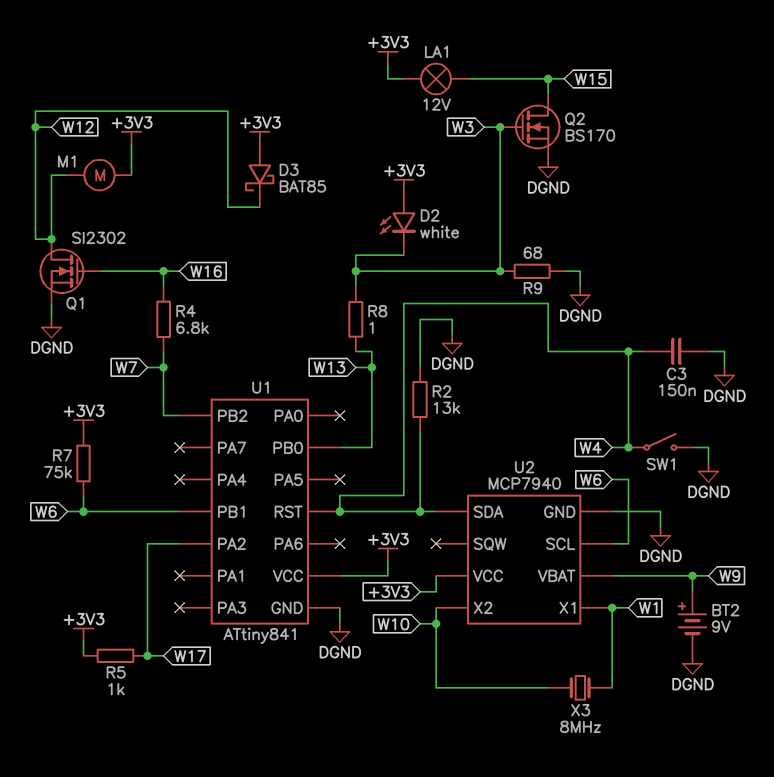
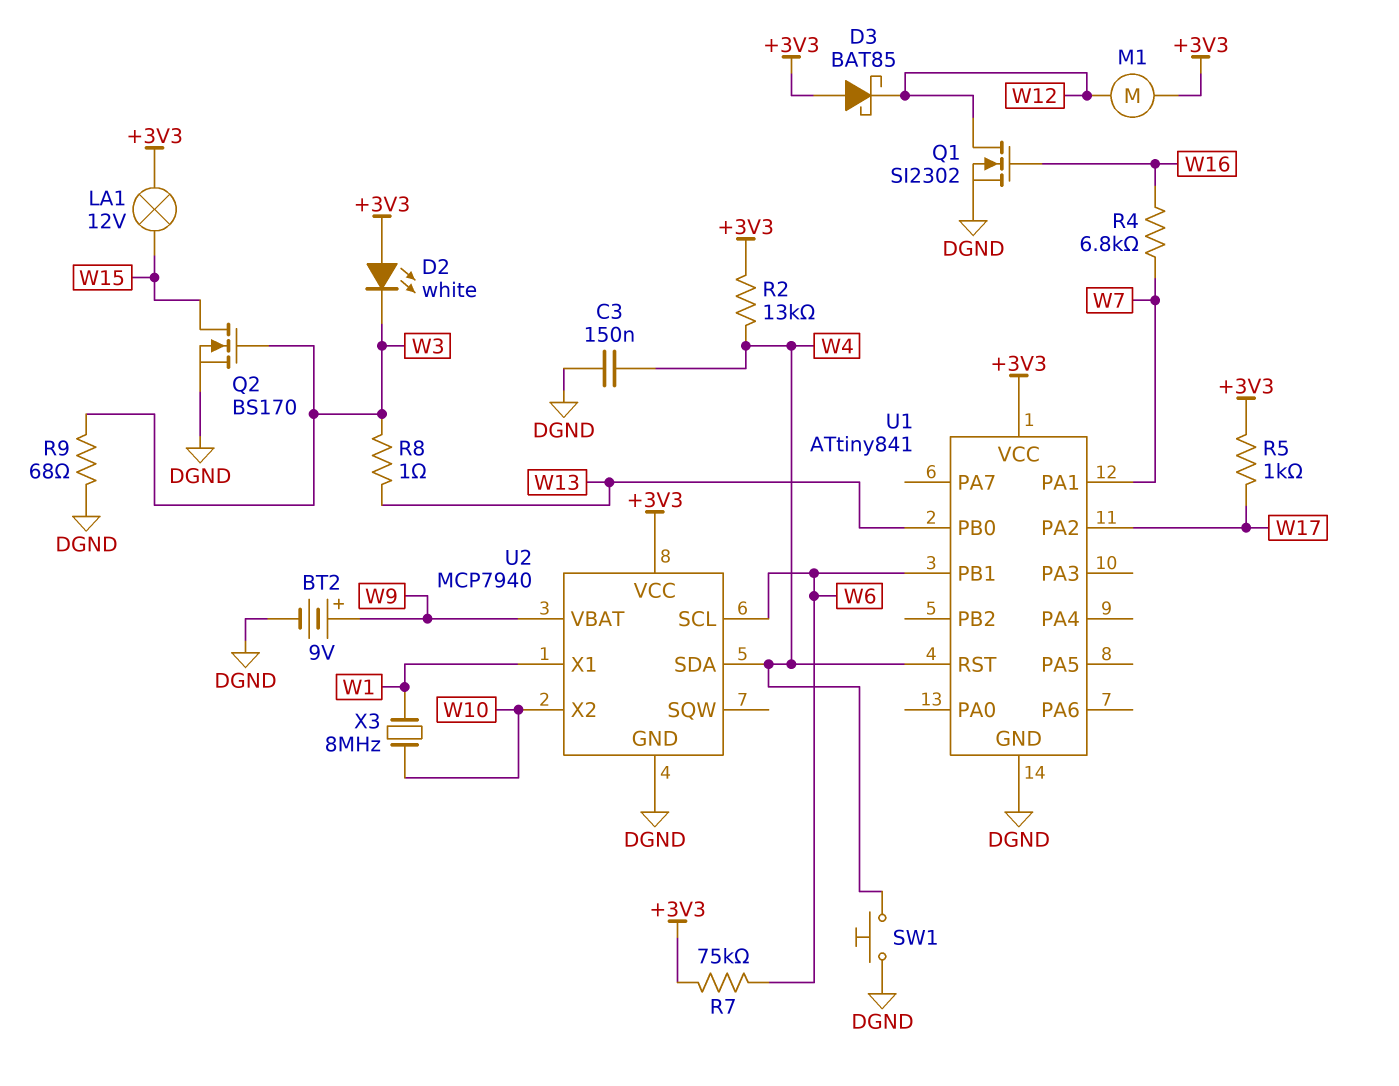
R2: 13k (DGND, W4) -> 13k (+3V3, W4)
SW1: switch (DGND, W4) -> button (DGND, W4)
U1 pin PA1: none -> W7
U1 pin PB2: W7 -> none

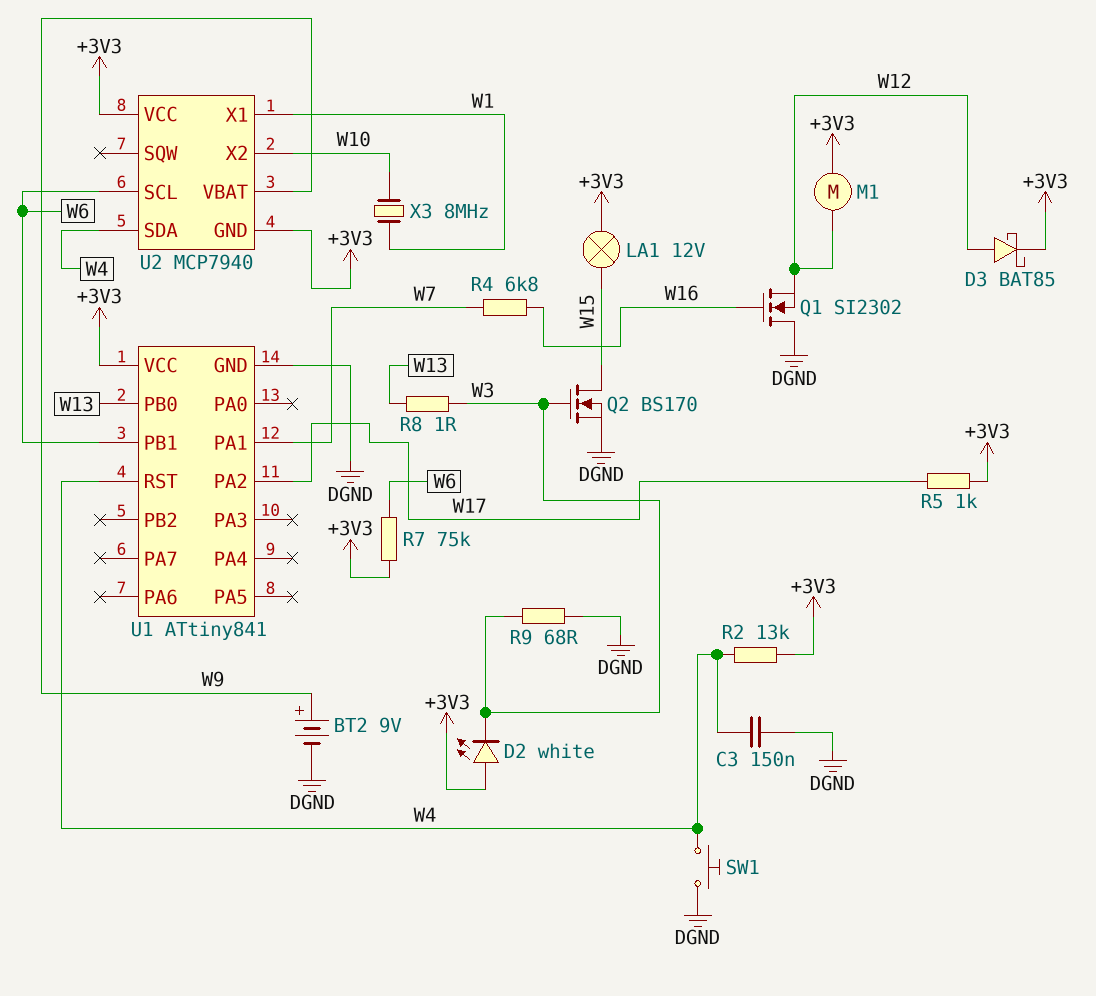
D3: schottky BAT85 (A +3V3, K W12) -> schottky BAT85 (A W12, K +3V3)
Q1: NMOS SI2302 (G W16, D W12, S DGND) -> NMOS SI2302 (G W16, D DGND, S W12)
U2 pin GND: DGND -> +3V3

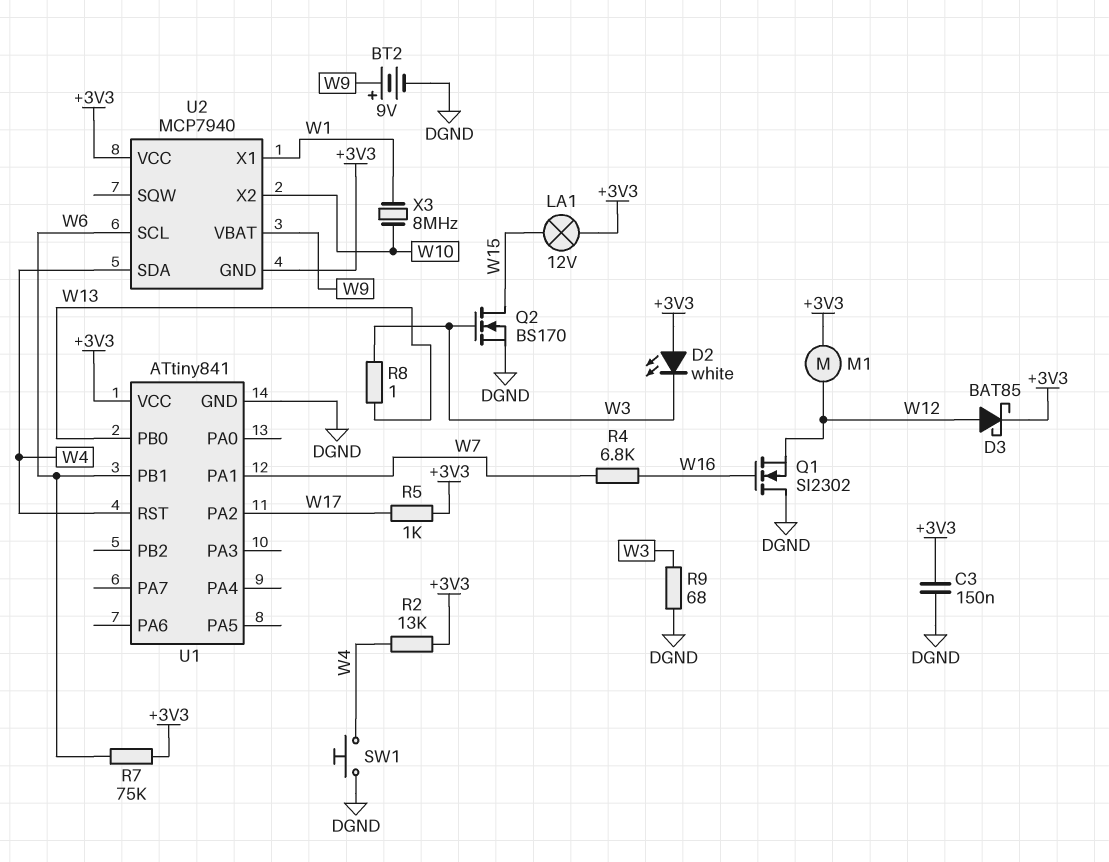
C3: 150nF (DGND, W4) -> 150nF (+3V3, DGND)

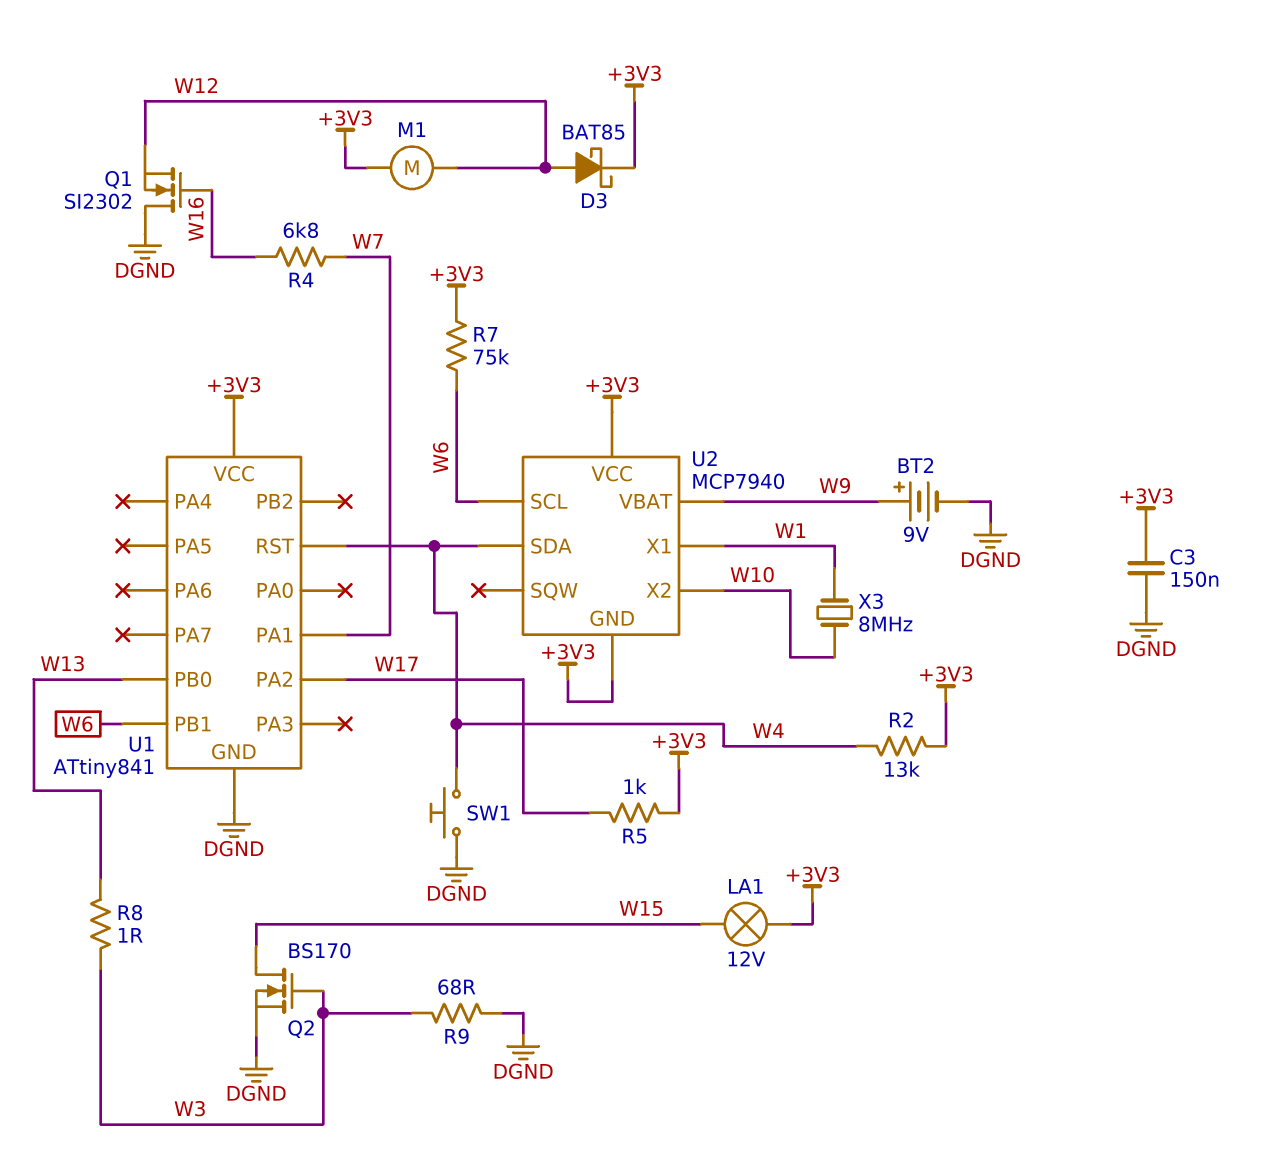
D2: LED white (A +3V3, K W3) -> none

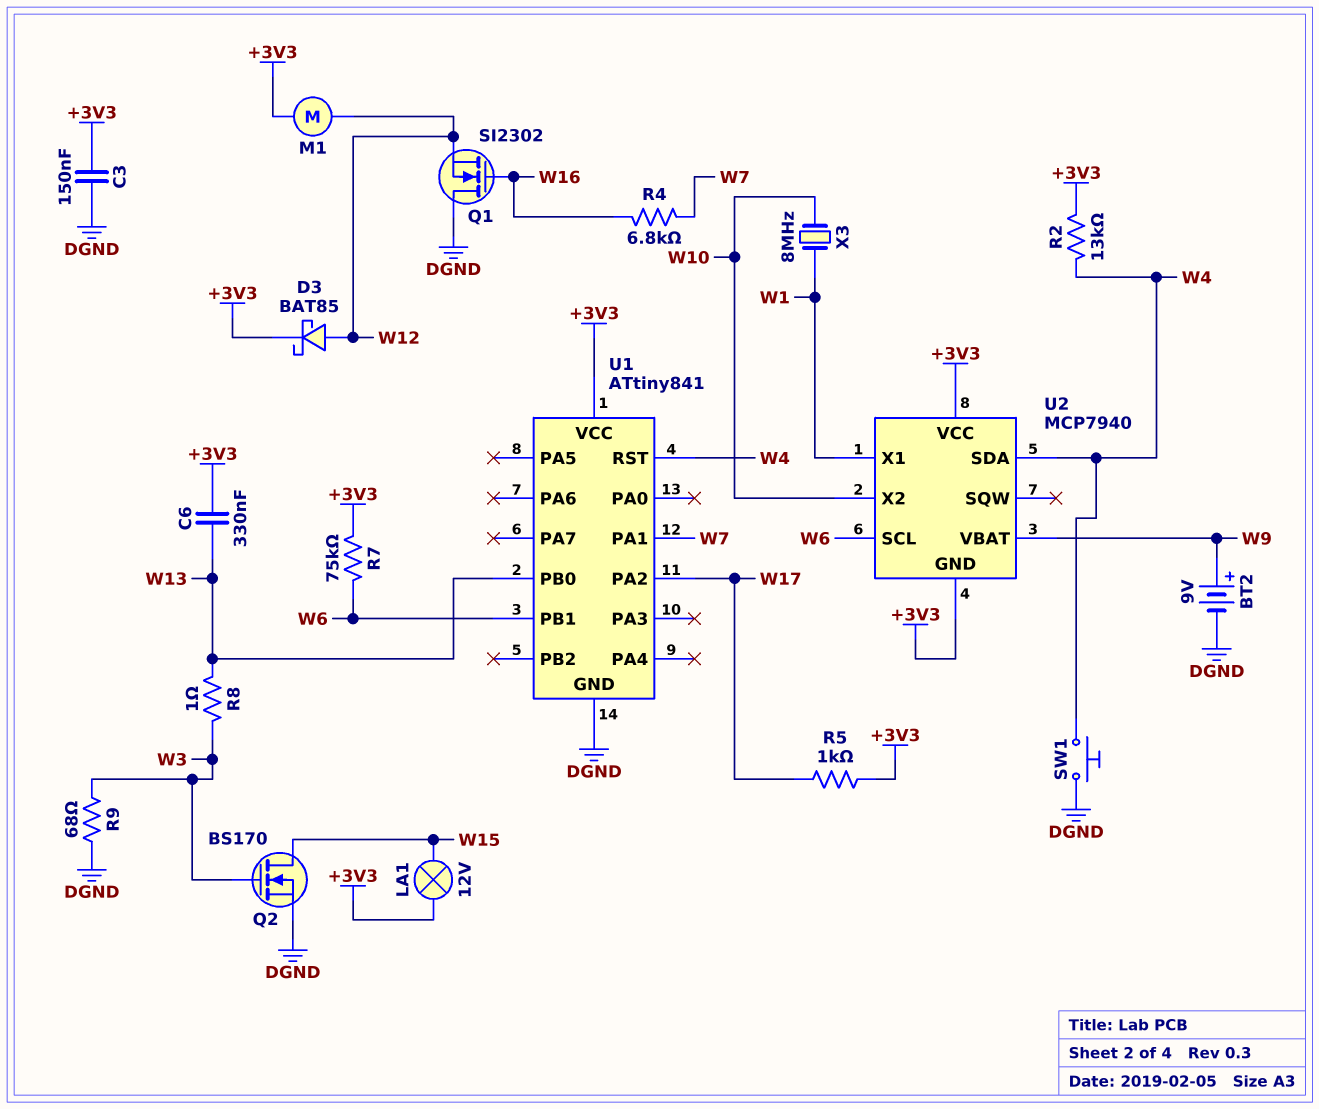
C6: none -> 330nF (+3V3, W13)

